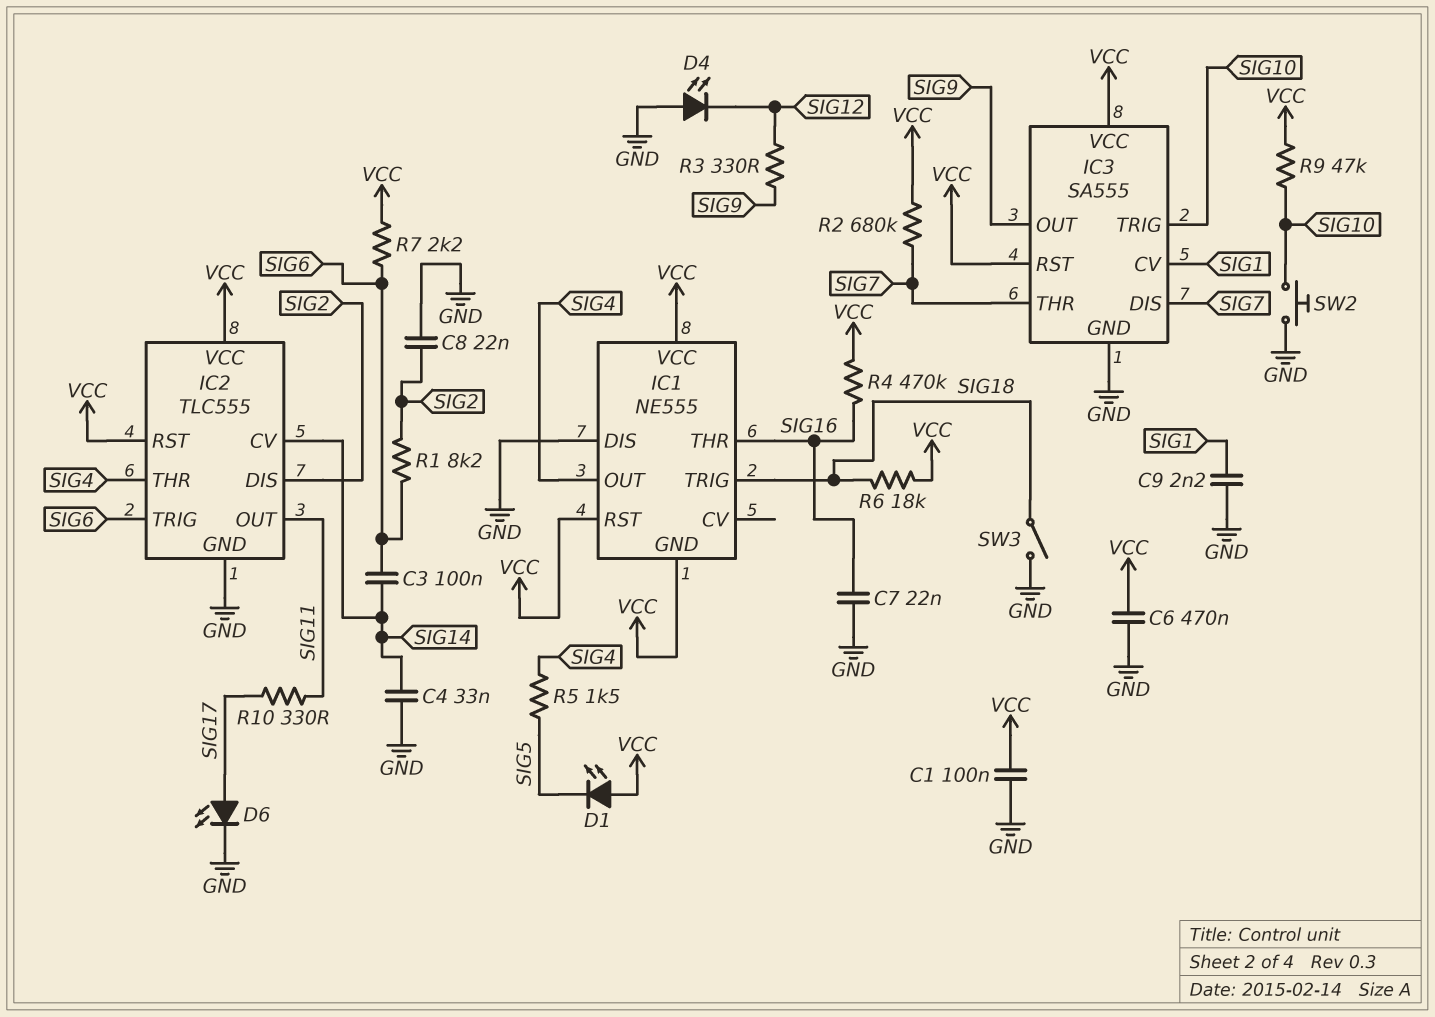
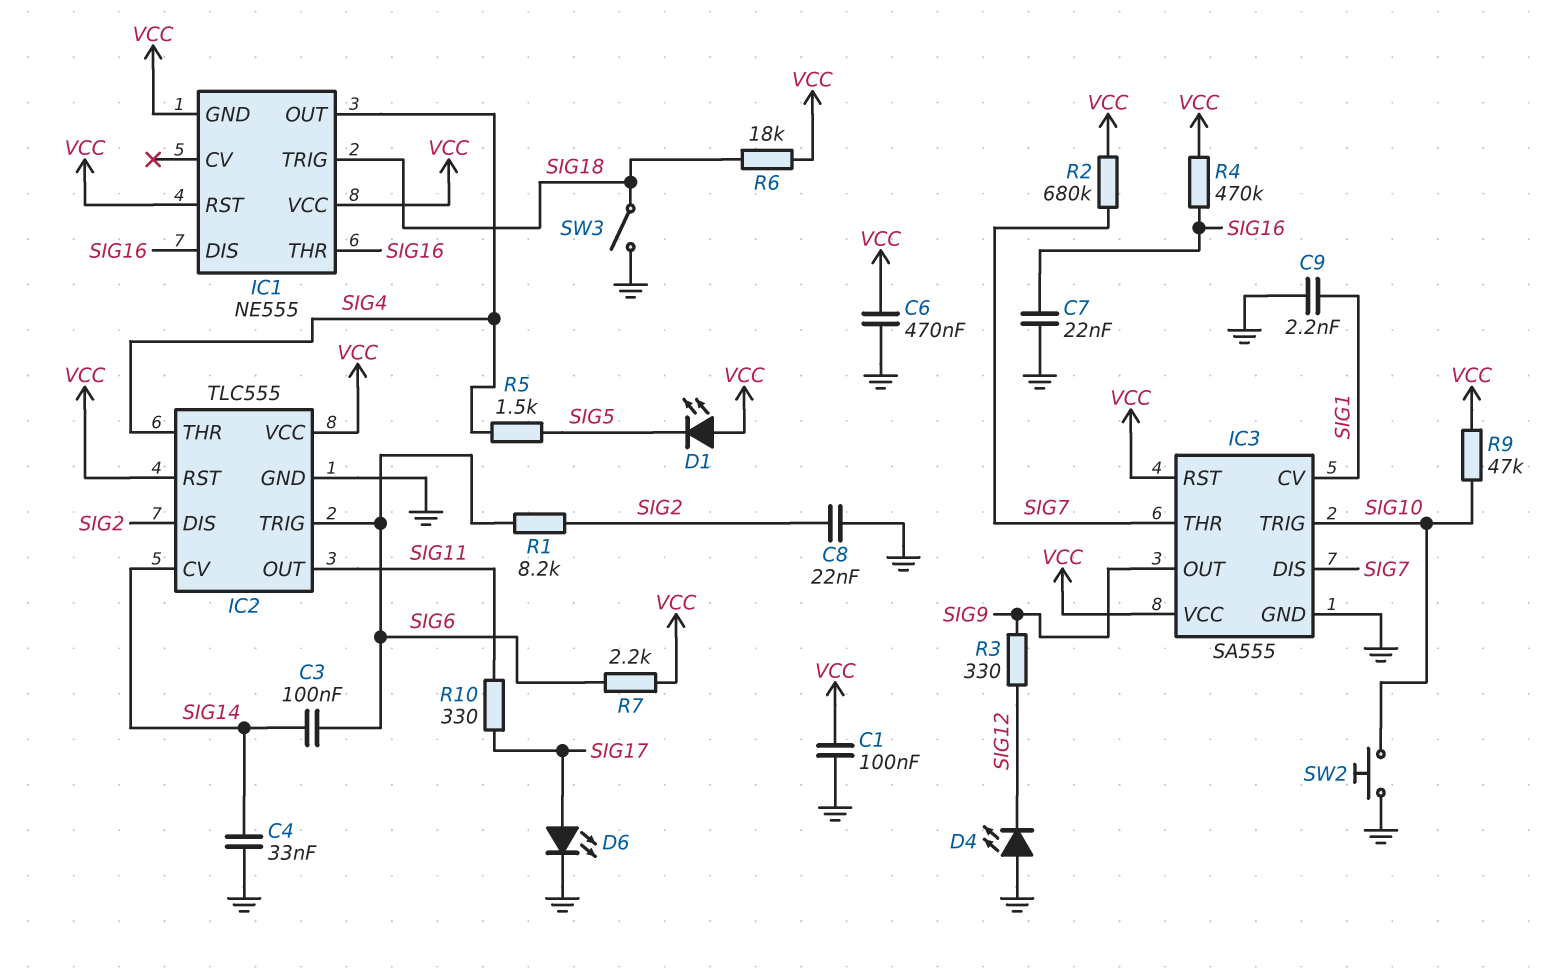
IC1 pin DIS: GND -> SIG16

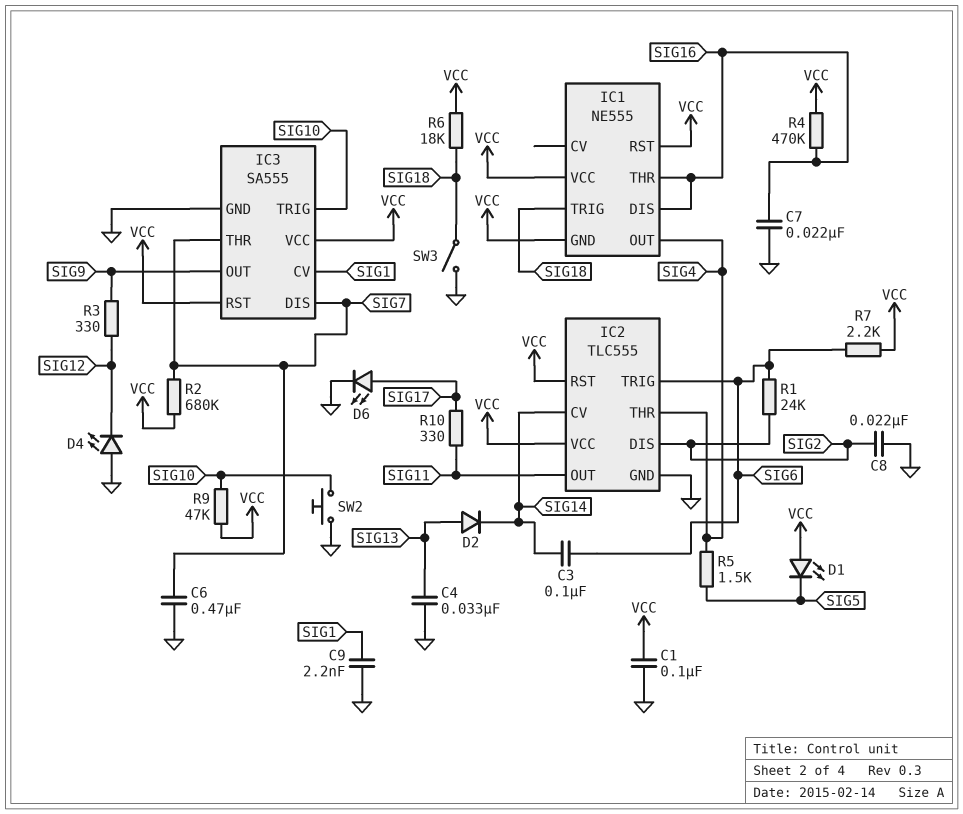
C4: 33nF (GND, SIG14) -> 33nF (GND, SIG13)
C6: 470nF (GND, VCC) -> 470nF (GND, SIG7)
D2: none -> diode (A SIG13, K SIG14)
R1: 8.2k (SIG2, SIG6) -> 24k (SIG2, SIG6)

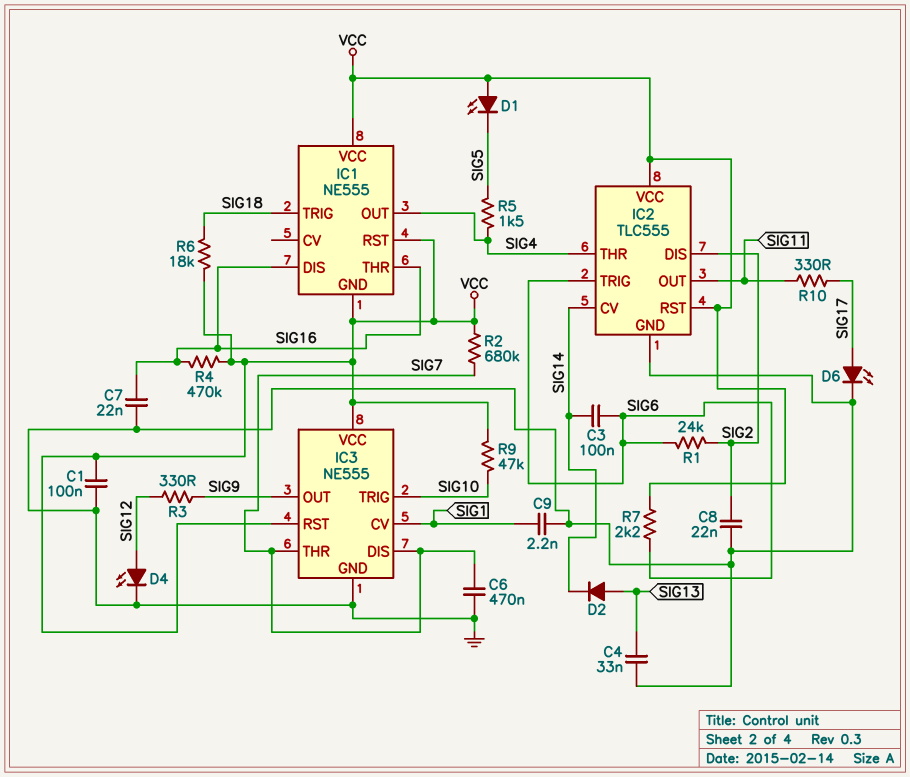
D4: LED (A GND, K SIG12) -> LED (A SIG12, K GND)
IC3: SA555 -> NE555
SW2: button (GND, SIG10) -> none
SW3: switch (GND, SIG18) -> none

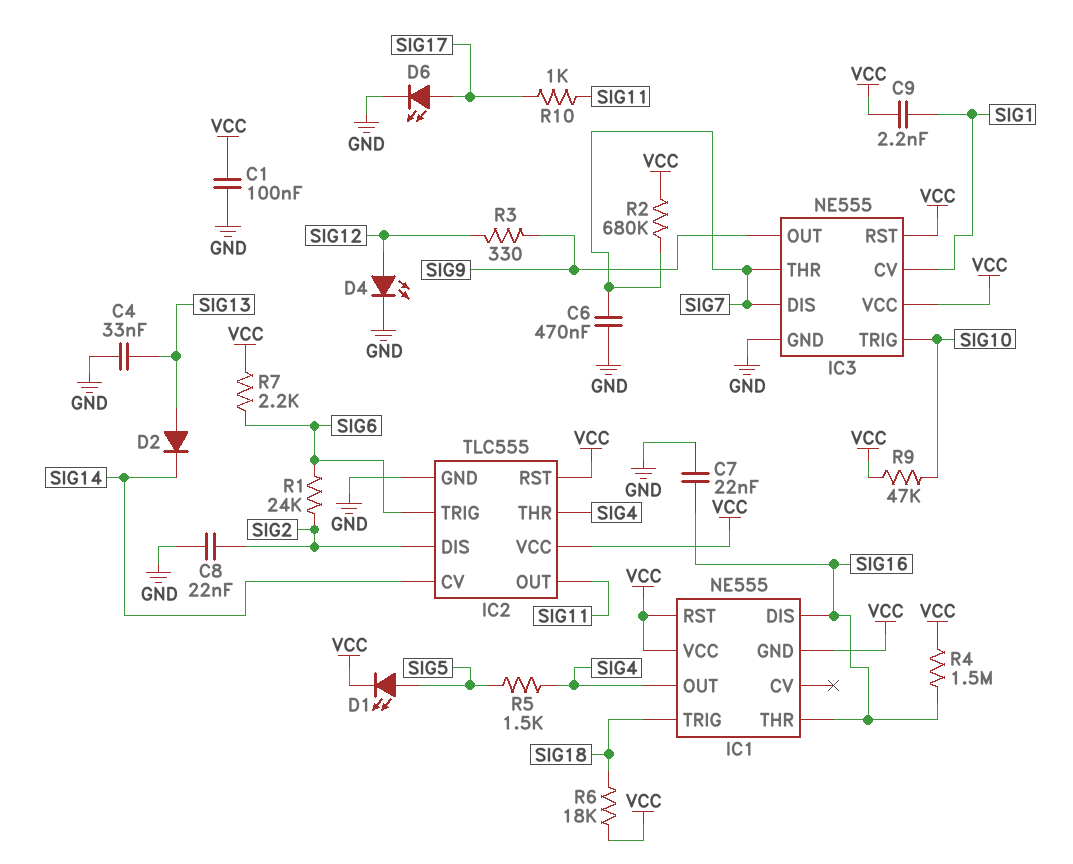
C3: 100nF (SIG6, SIG14) -> none
C9: 2.2nF (GND, SIG1) -> 2.2nF (SIG1, VCC)
D1: LED (A VCC, K SIG5) -> LED (A SIG5, K VCC)
R4: 470k (SIG16, VCC) -> 1.5M (SIG16, VCC)
R10: 330 (SIG11, SIG17) -> 1k (SIG11, SIG17)

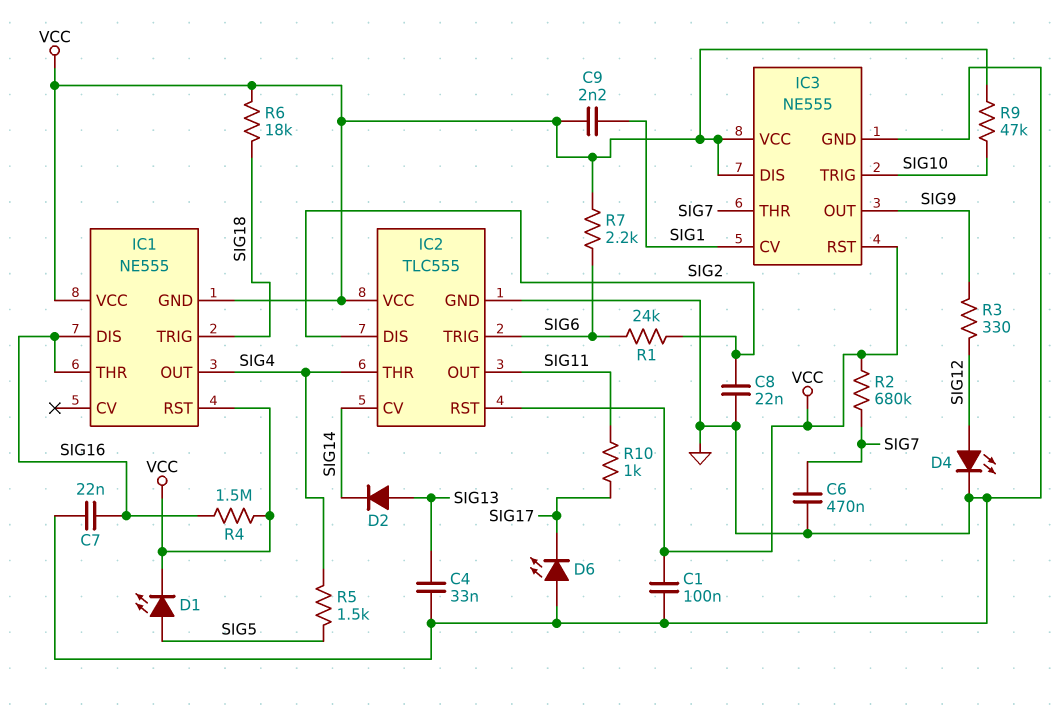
D6: LED (A SIG17, K GND) -> LED (A GND, K SIG17)
IC3 pin DIS: SIG7 -> VCC

